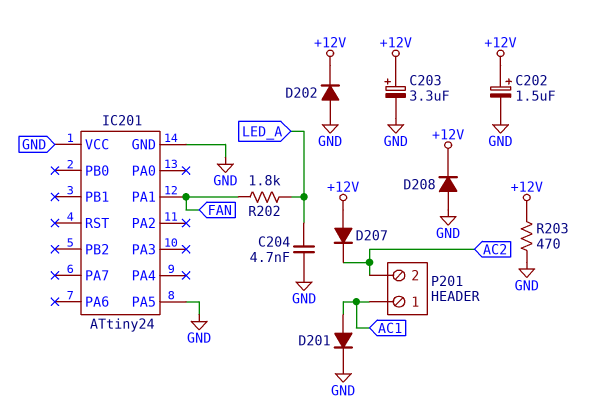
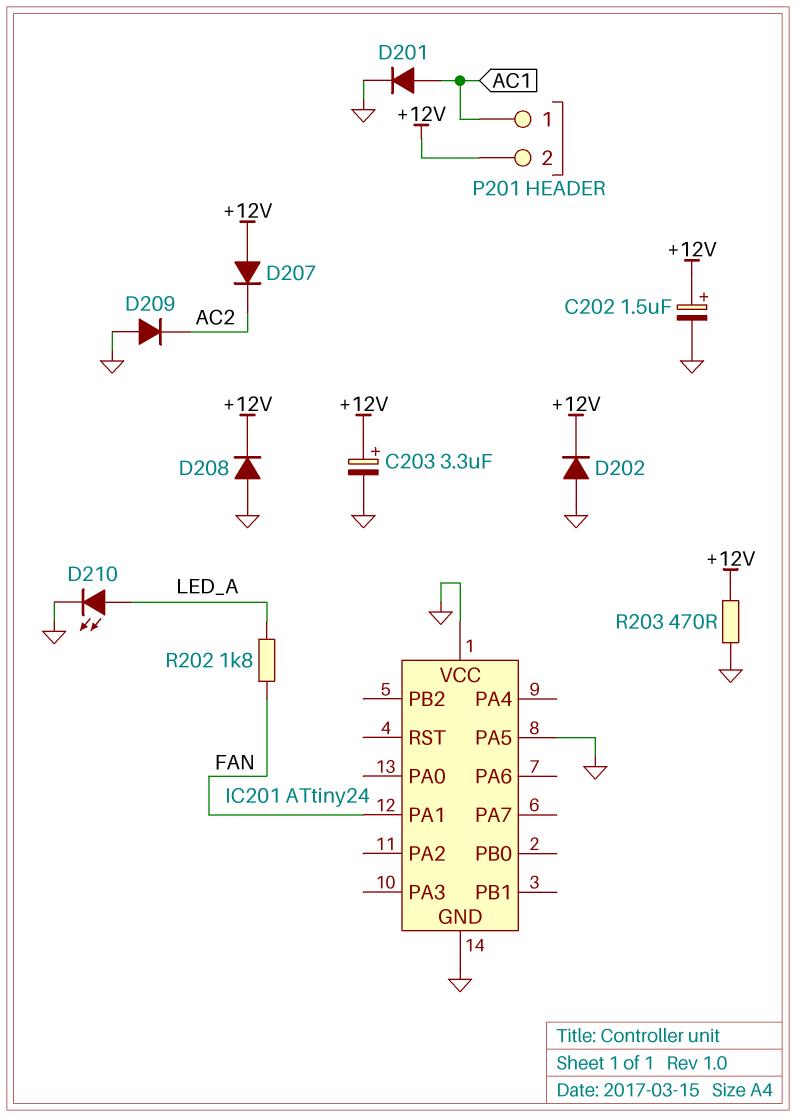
C204: 4.7nF (GND, LED_A) -> none
D209: none -> diode (A GND, K AC2)
D210: none -> LED (A LED_A, K GND)
P201 pin 2: AC2 -> +12V

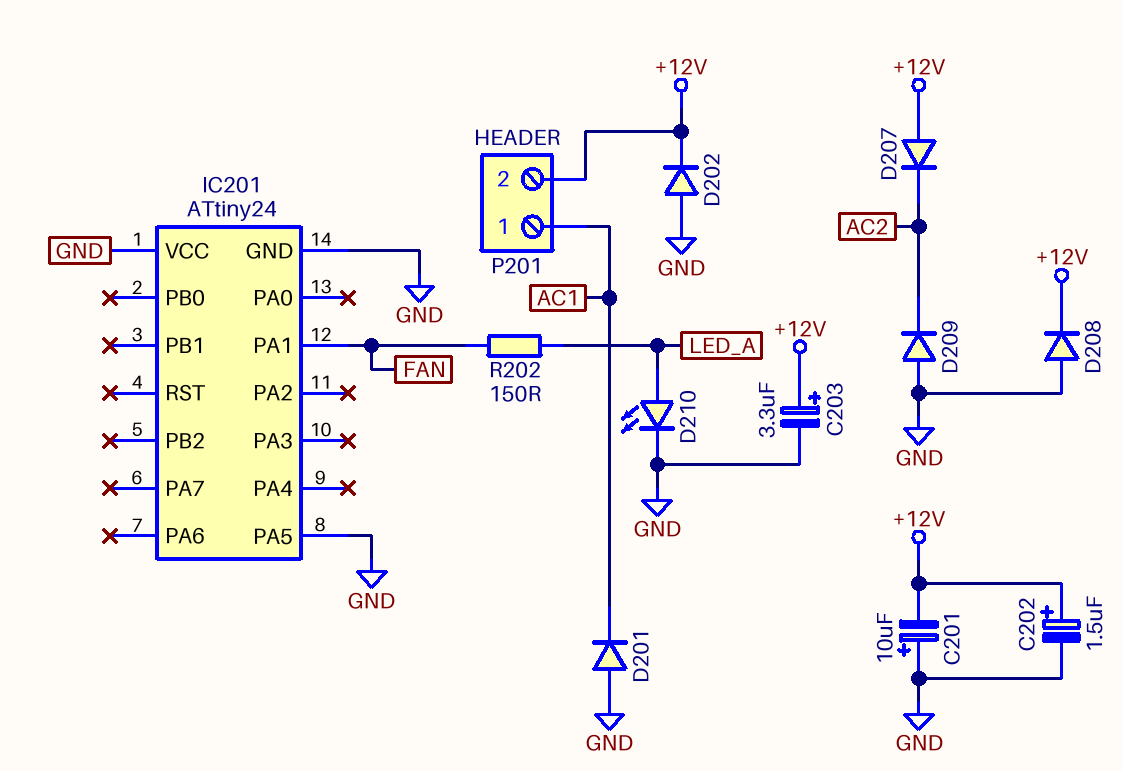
C201: none -> 10uF (plus GND, minus +12V)
D201: diode (A AC1, K GND) -> diode (A GND, K AC1)
R202: 1.8k (FAN, LED_A) -> 150 (FAN, LED_A)
R203: 470 (+12V, GND) -> none

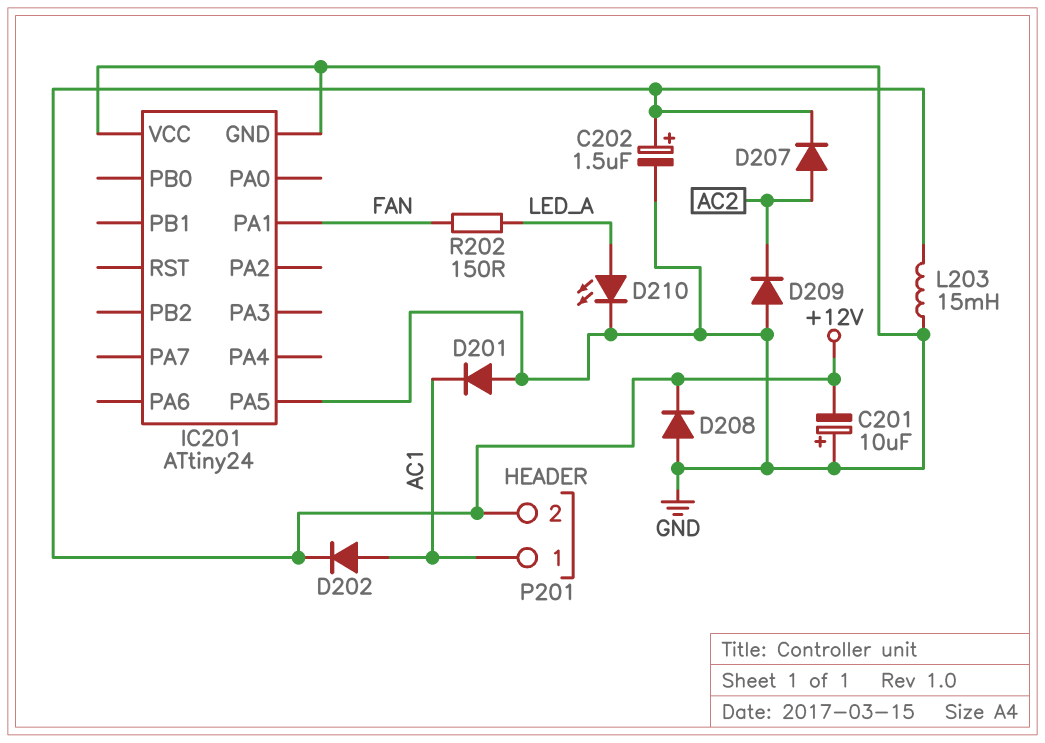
C203: 3.3uF (plus +12V, minus GND) -> none
D202: diode (A GND, K +12V) -> diode (A AC1, K +12V)
D207: diode (A +12V, K AC2) -> diode (A AC2, K +12V)
L203: none -> 15mH (+12V, GND)

